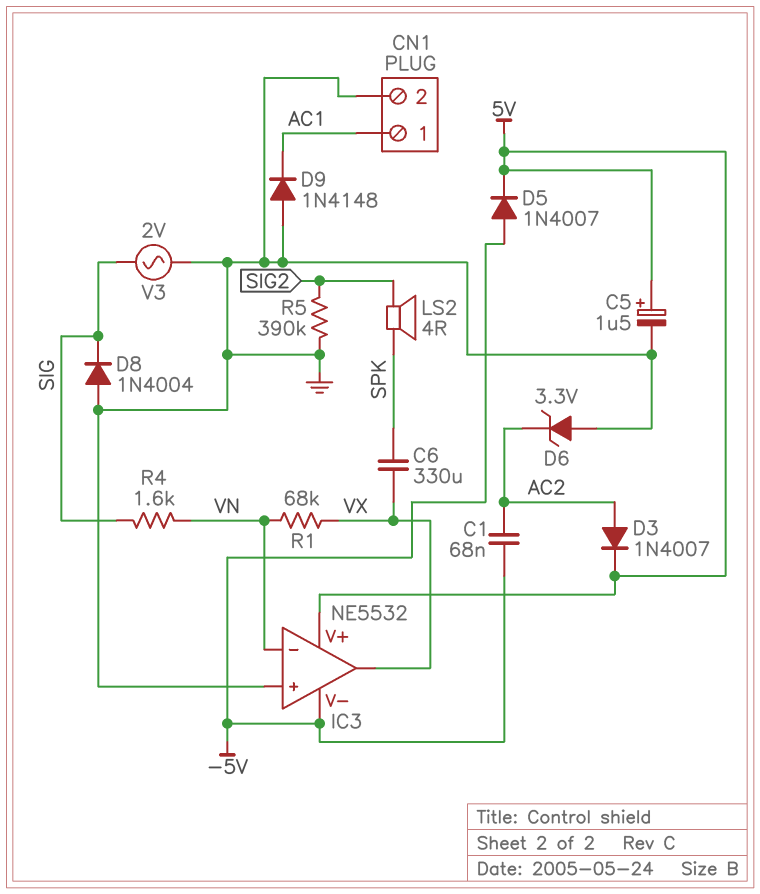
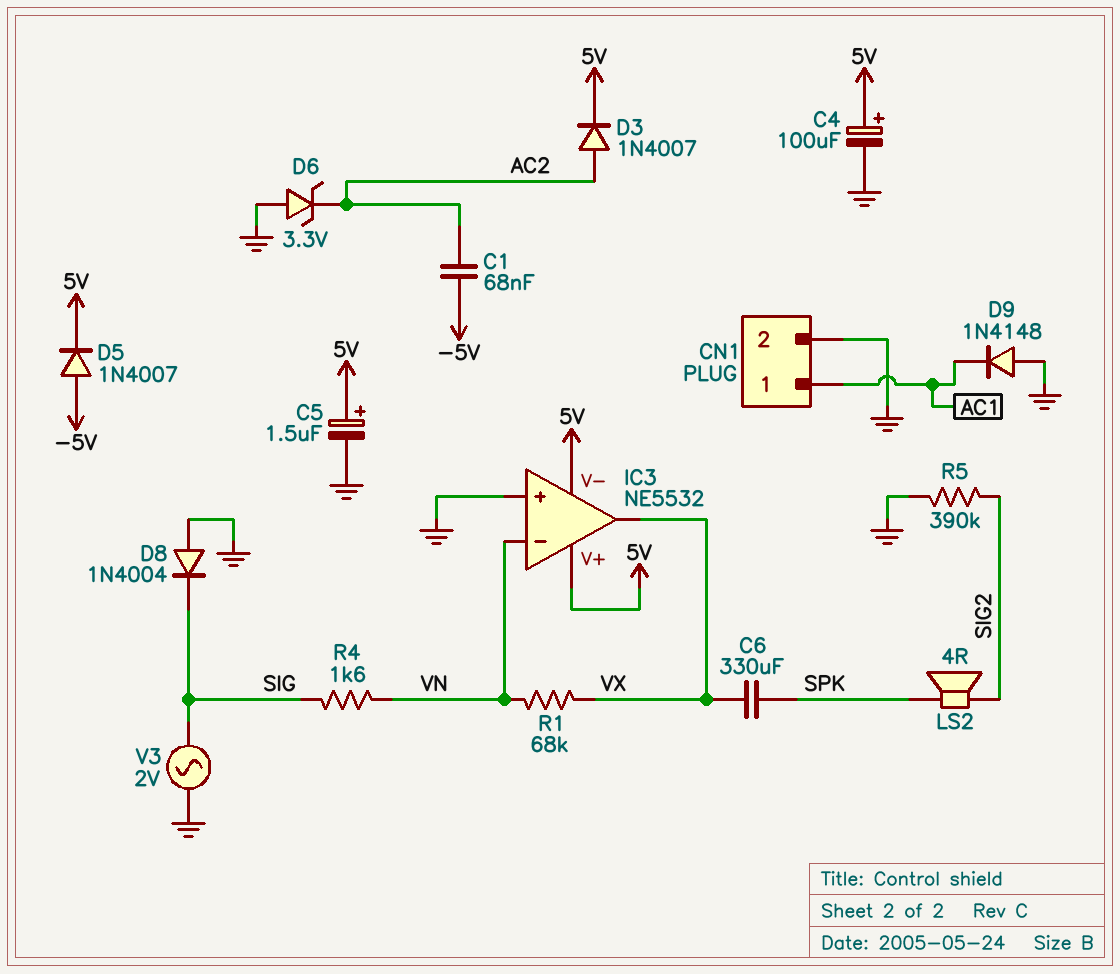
C4: none -> 100uF (plus 5V, minus GND)
IC3 pin V-: -5V -> 5V

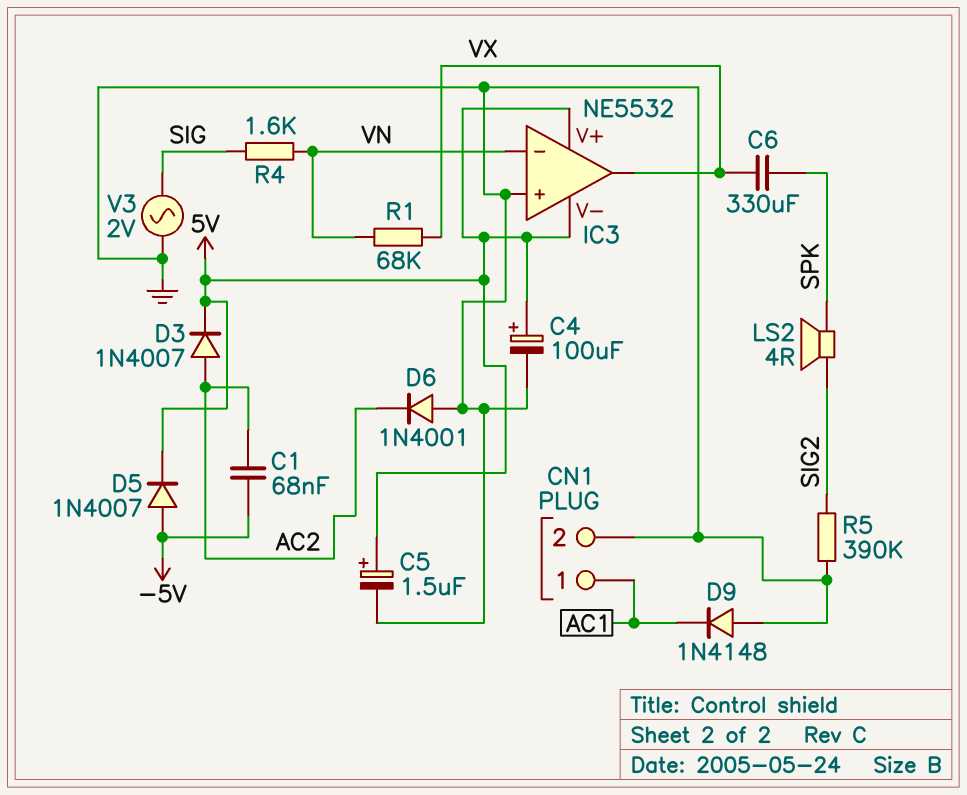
D6: zener 3.3V (A GND, K AC2) -> diode 1N4001 (A GND, K AC2)
D8: diode 1N4004 (A GND, K SIG) -> none

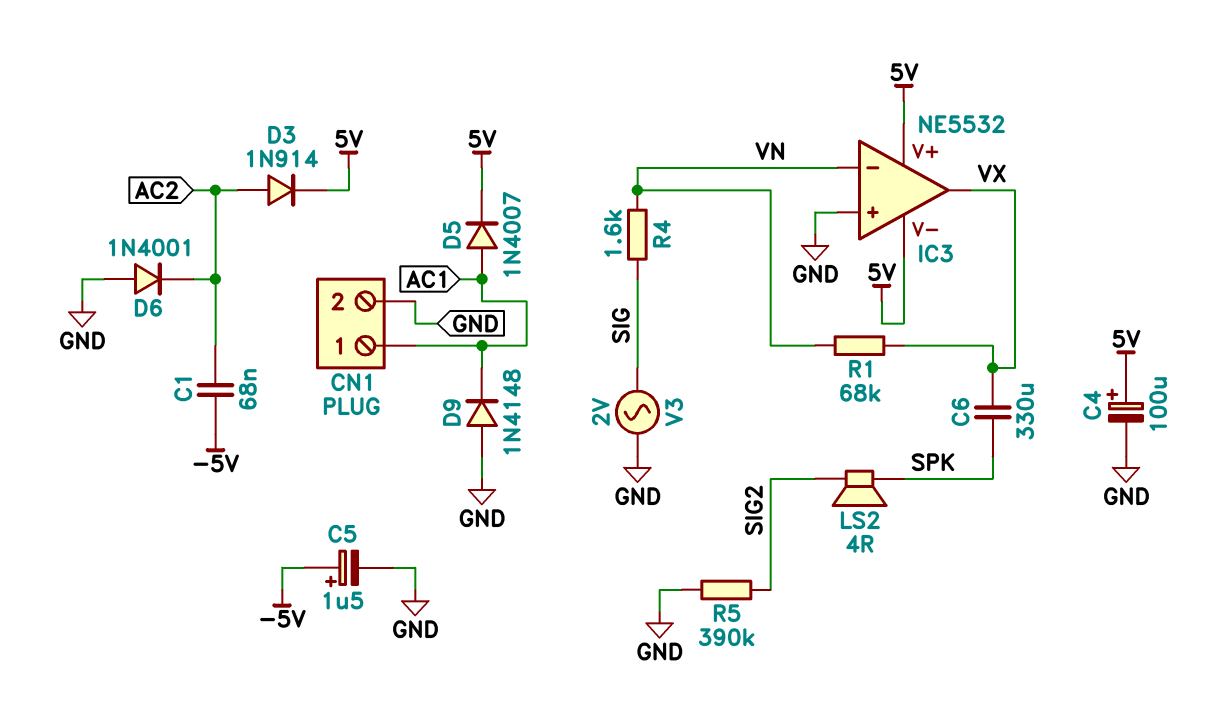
C5: 1.5uF (plus 5V, minus GND) -> 1.5uF (plus -5V, minus GND)
D3: diode 1N4007 (A AC2, K 5V) -> diode 1N914 (A AC2, K 5V)
D5: diode 1N4007 (A -5V, K 5V) -> diode 1N4007 (A AC1, K 5V)

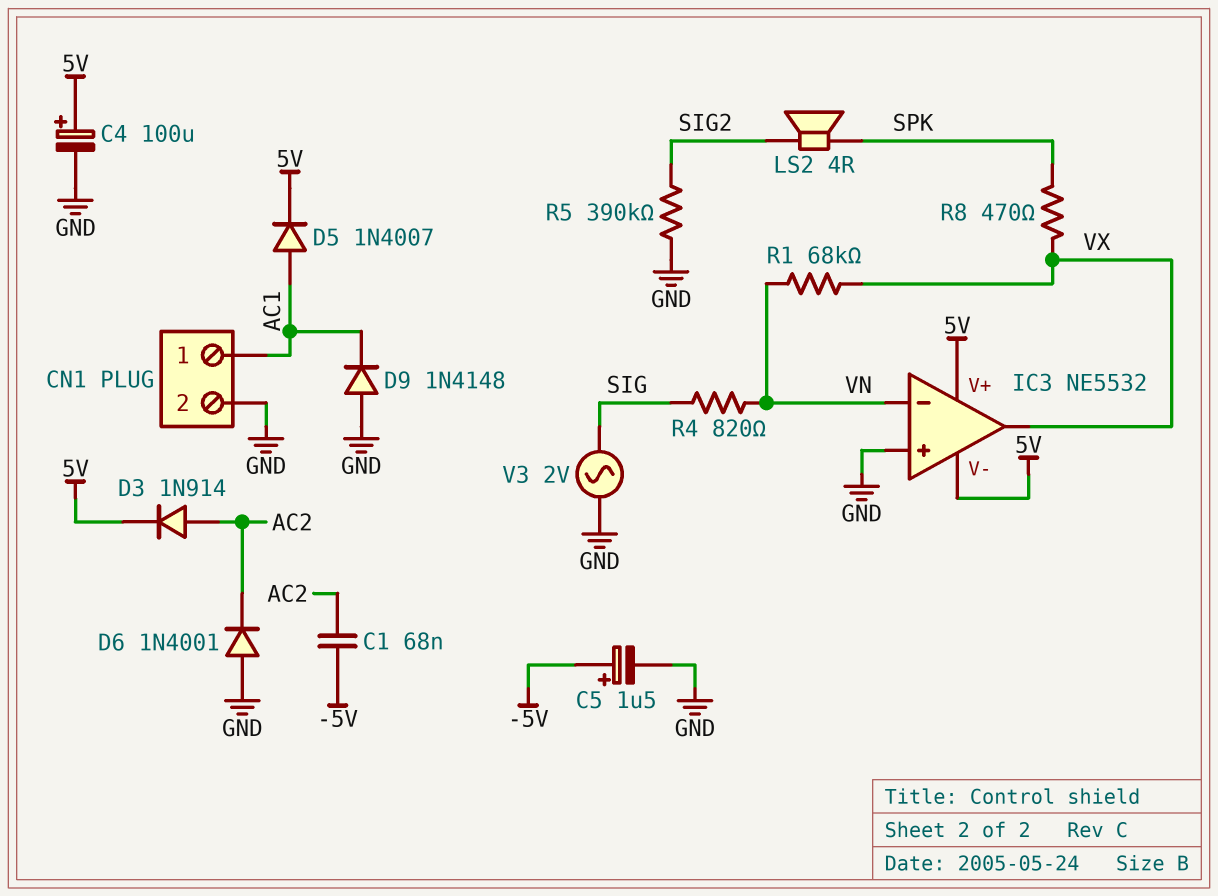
C6: 330uF (SPK, VX) -> none
R4: 1.6k (SIG, VN) -> 820 (SIG, VN)
R8: none -> 470 (SPK, VX)

